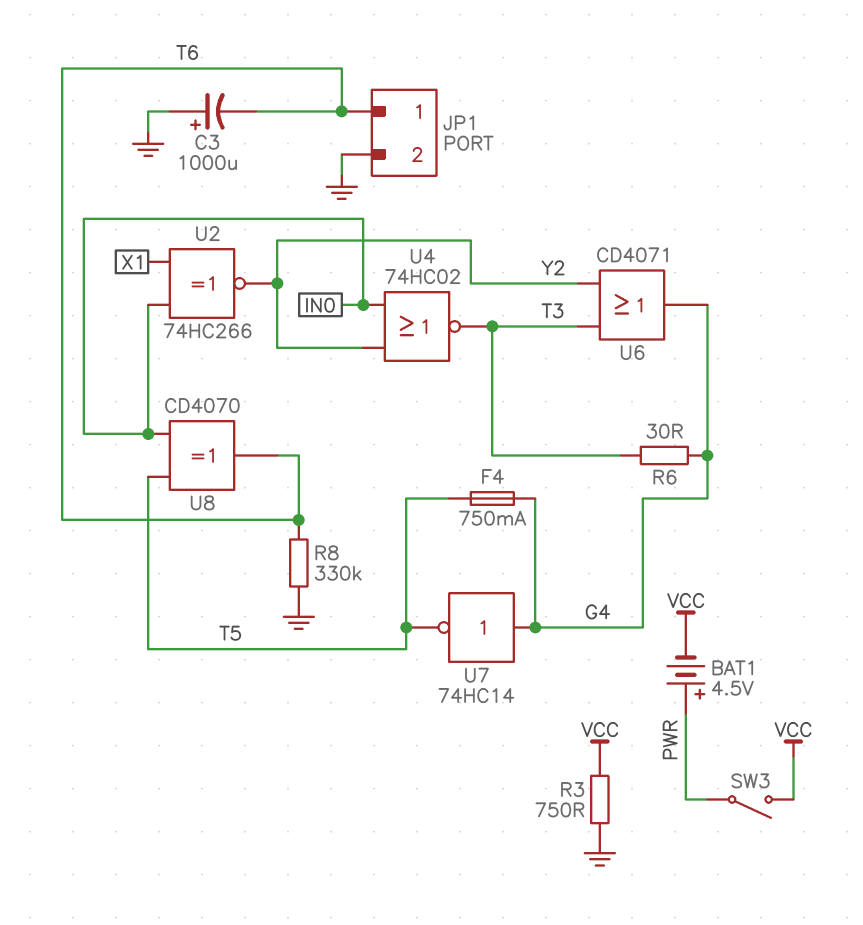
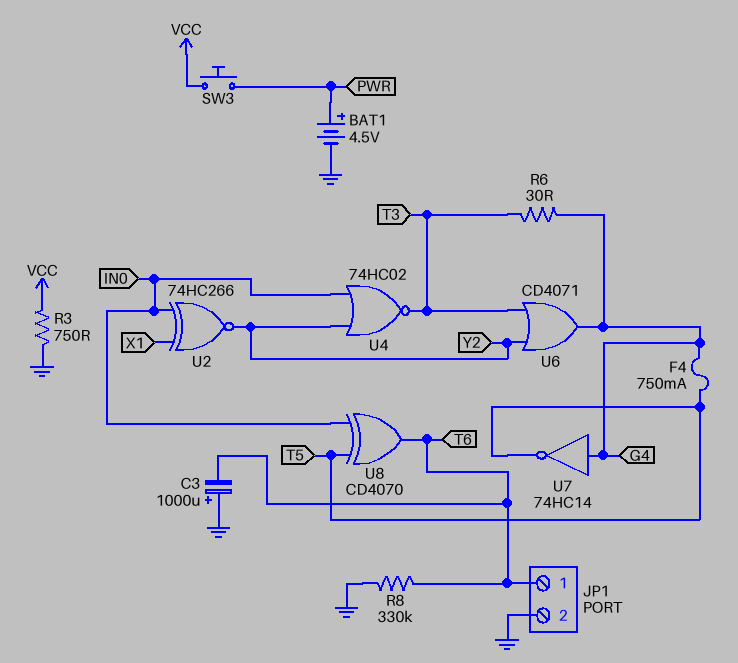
BAT1: 4.5V (plus PWR, minus VCC) -> 4.5V (plus PWR, minus GND)
SW3: switch (PWR, VCC) -> button (PWR, VCC)

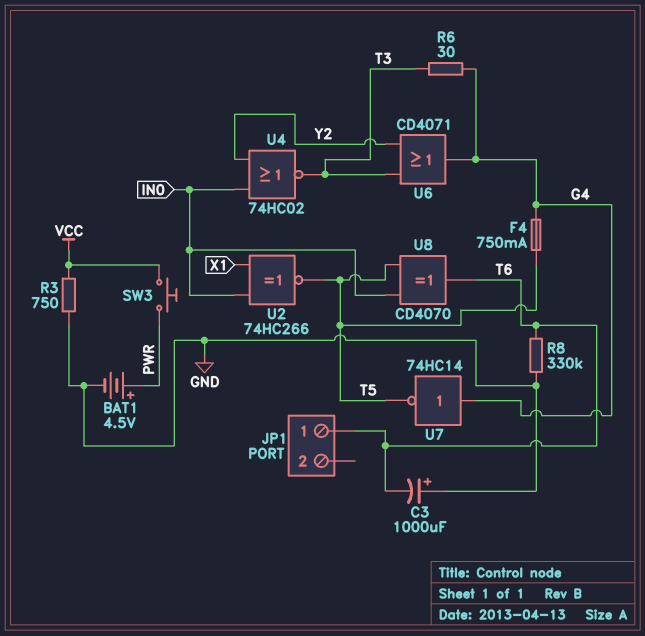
JP1 pin 2: GND -> none
U2: XNOR 74HC266 (in IN0, in X1, out Y2) -> XNOR 74HC266 (in IN0, in X1, out T5)

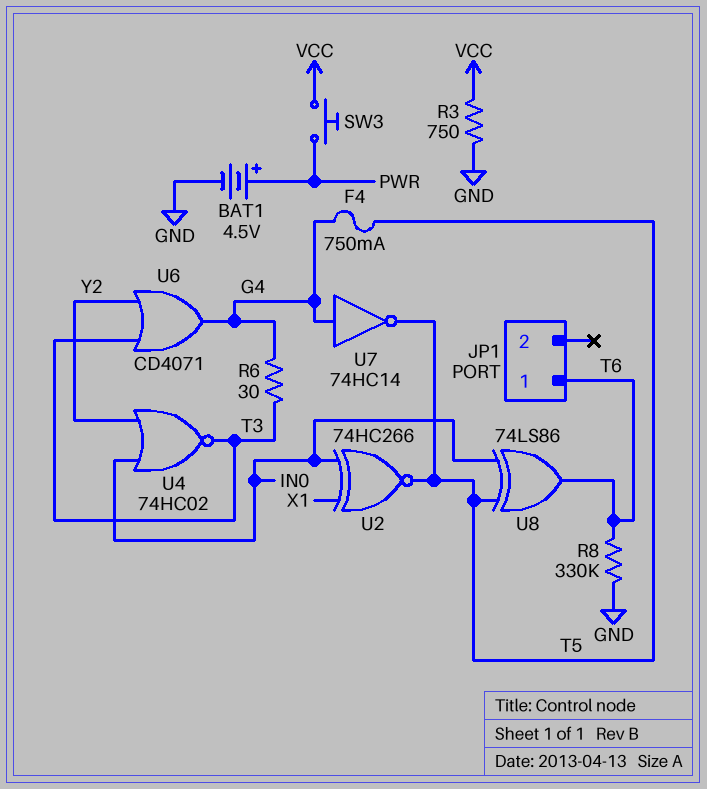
C3: 1000uF (plus GND, minus T6) -> none
U8: XOR CD4070 (in IN0, in T5, out T6) -> XOR 74LS86 (in IN0, in T5, out T6)

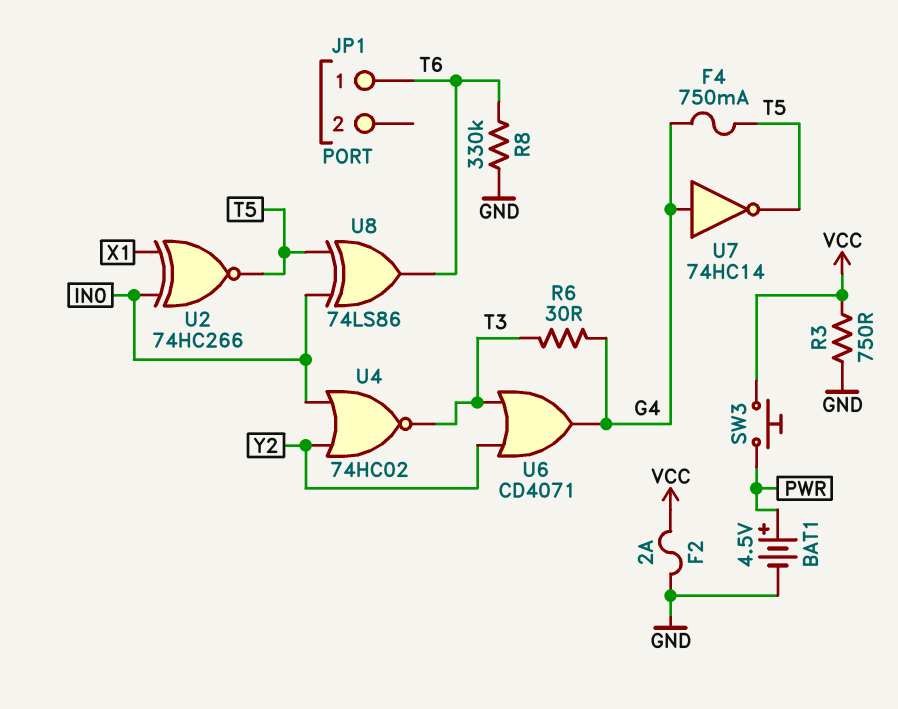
F2: none -> 2A (GND, VCC)

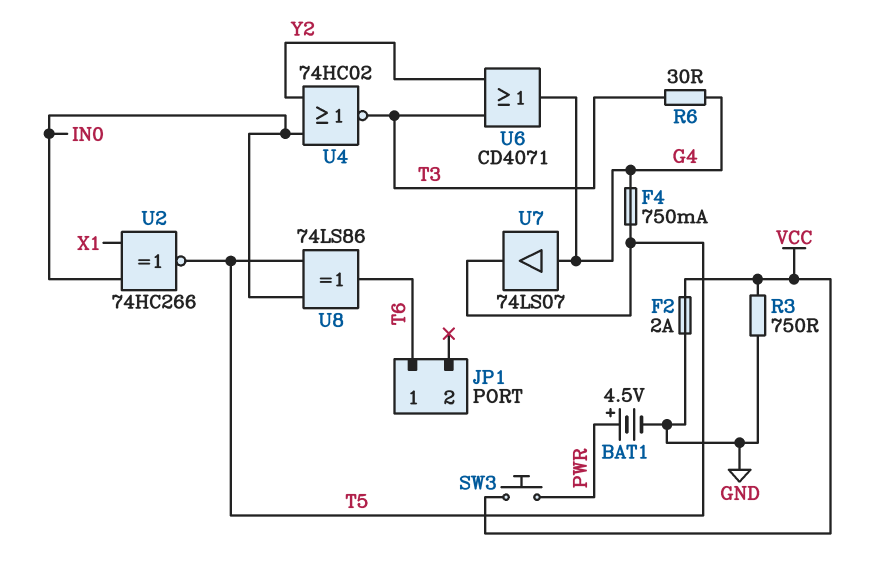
R8: 330k (GND, T6) -> none
U7: NOT 74HC14 (in G4, out T5) -> buffer 74LS07 (in G4, out T5)

